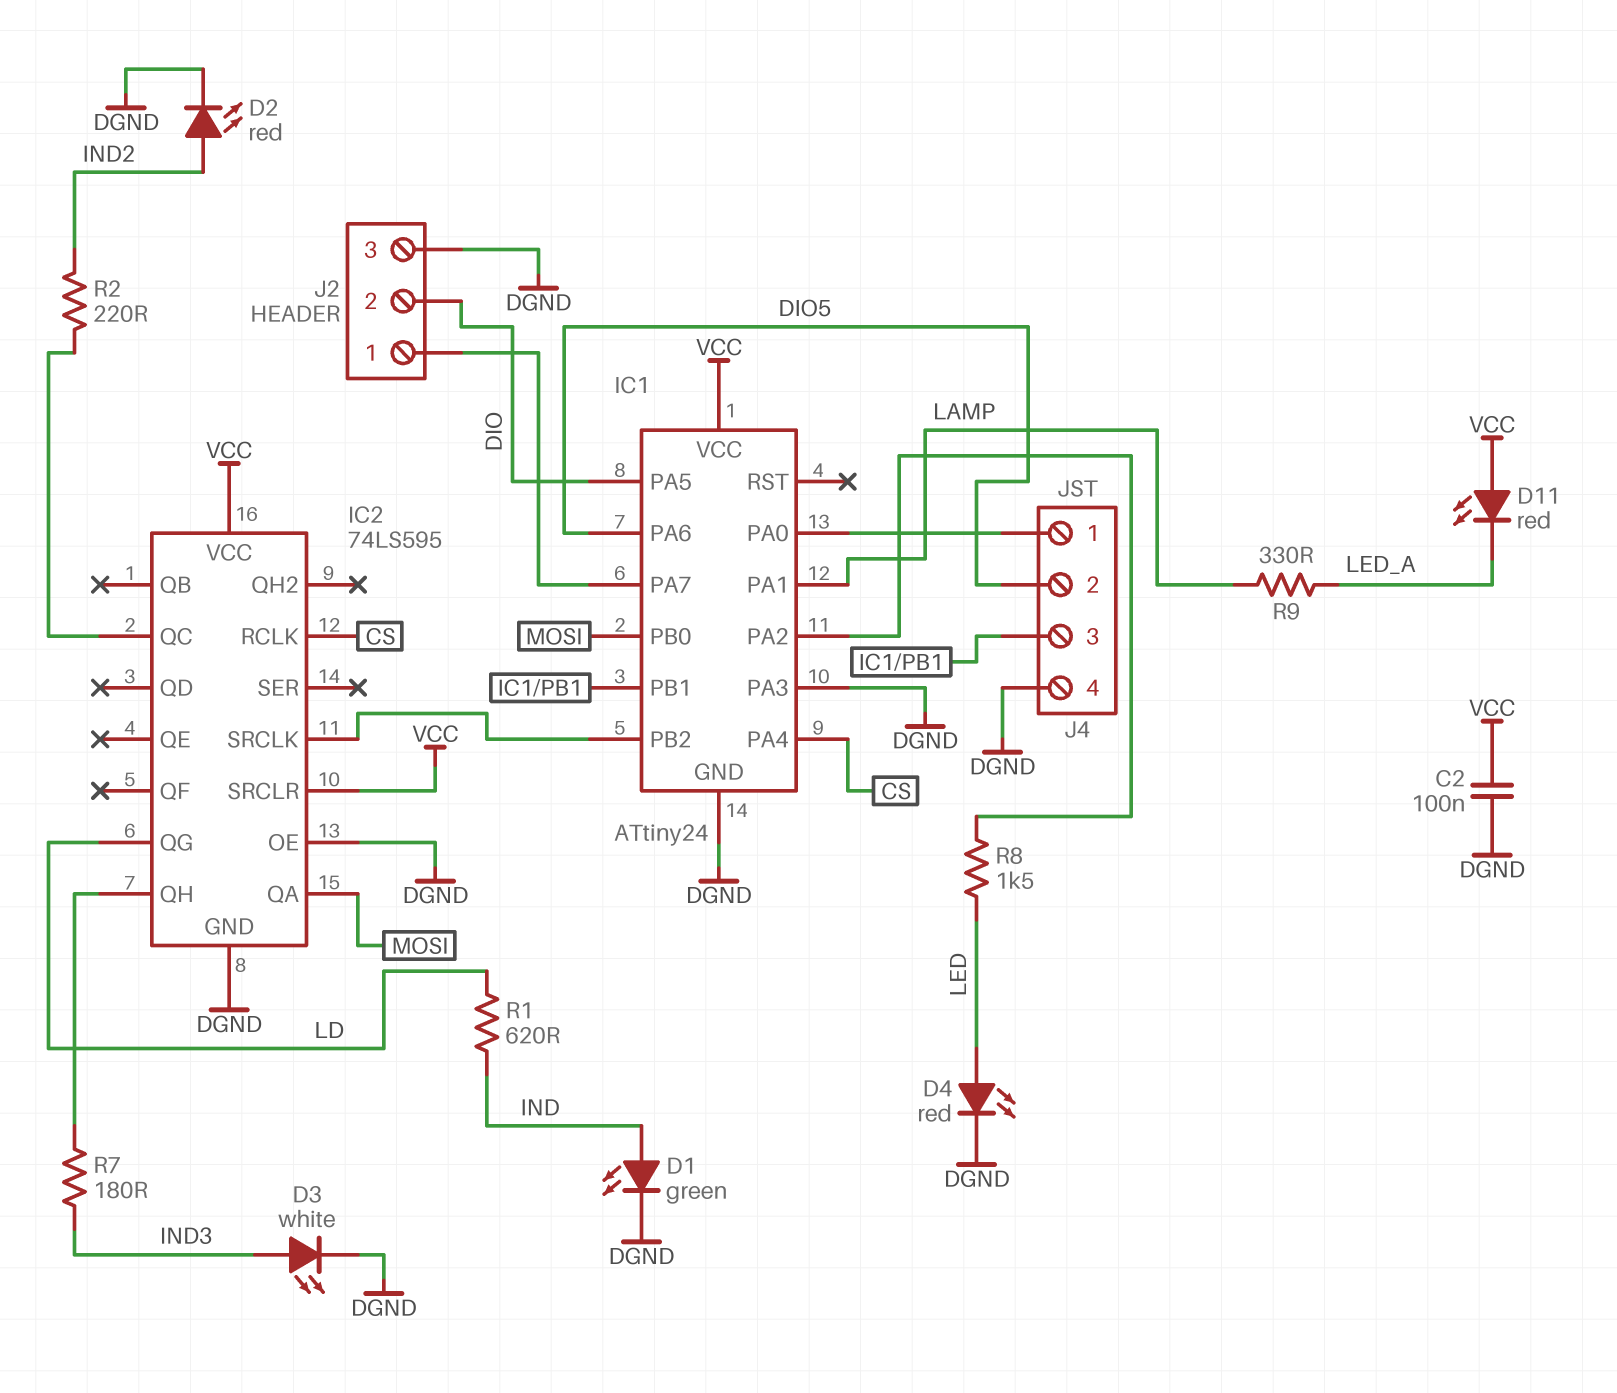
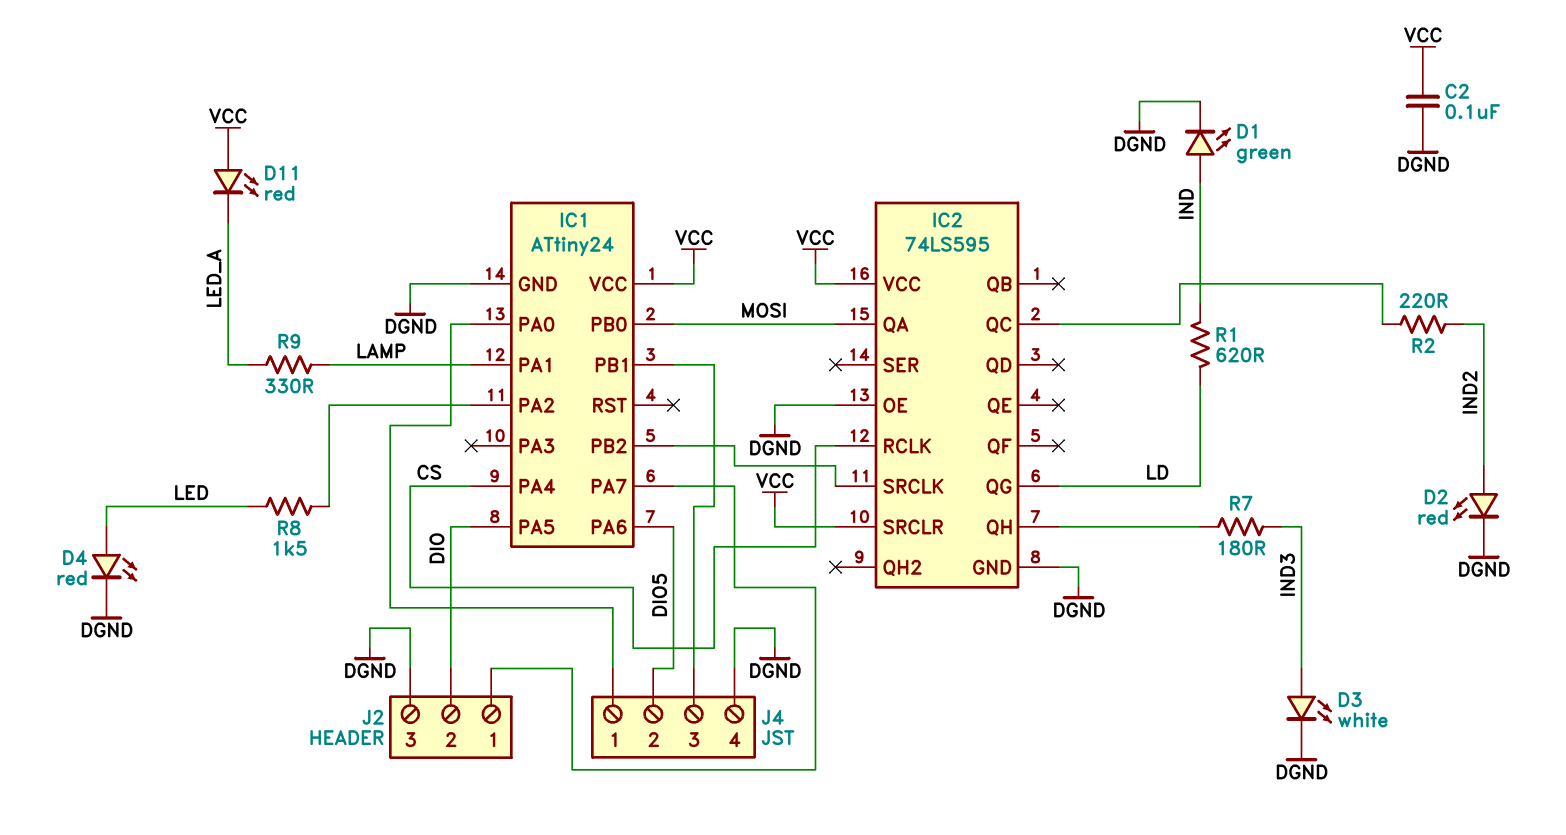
IC1 pin PA3: DGND -> none

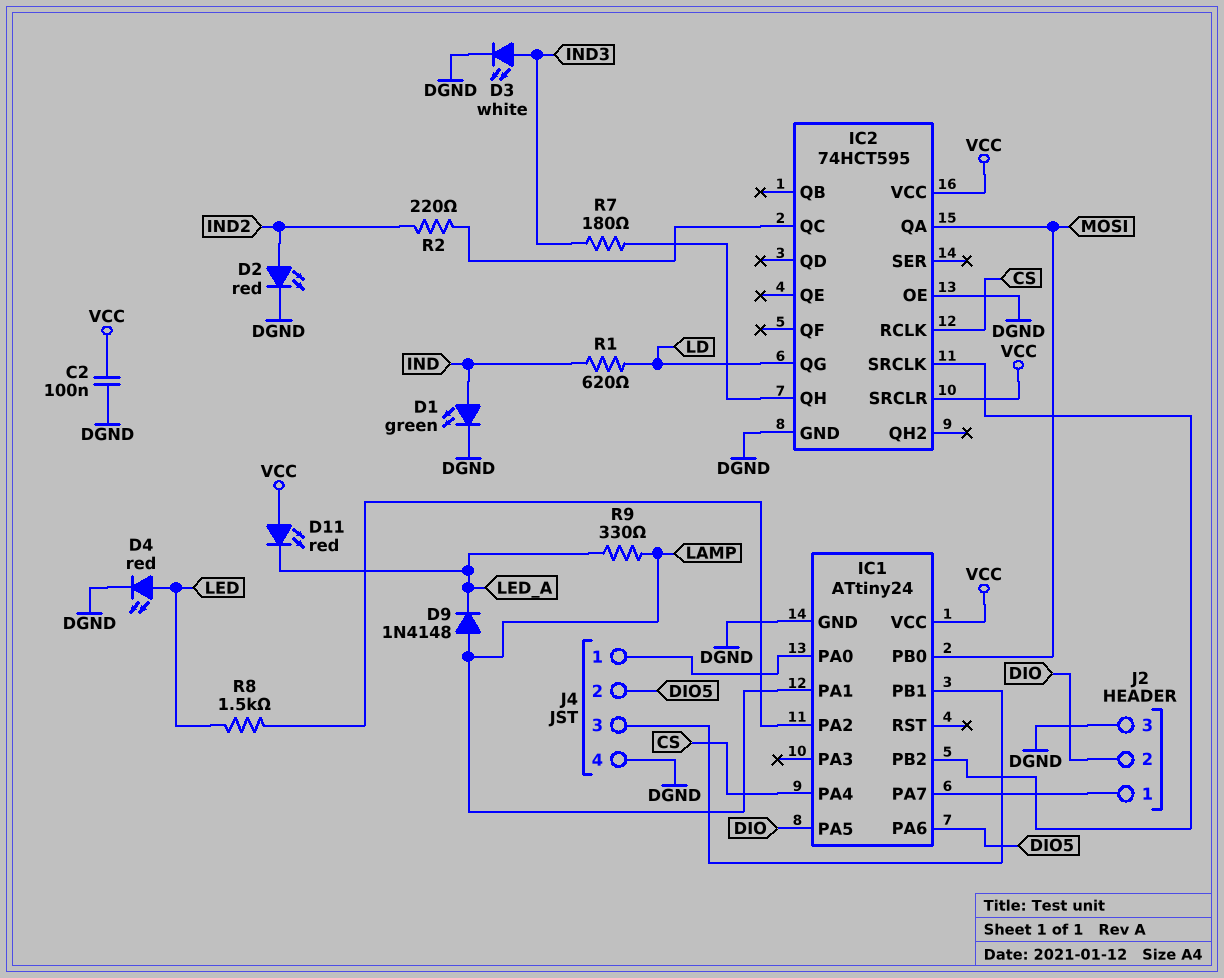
D9: none -> diode 1N4148 (A LAMP, K LED_A)
IC2: 74LS595 -> 74HCT595

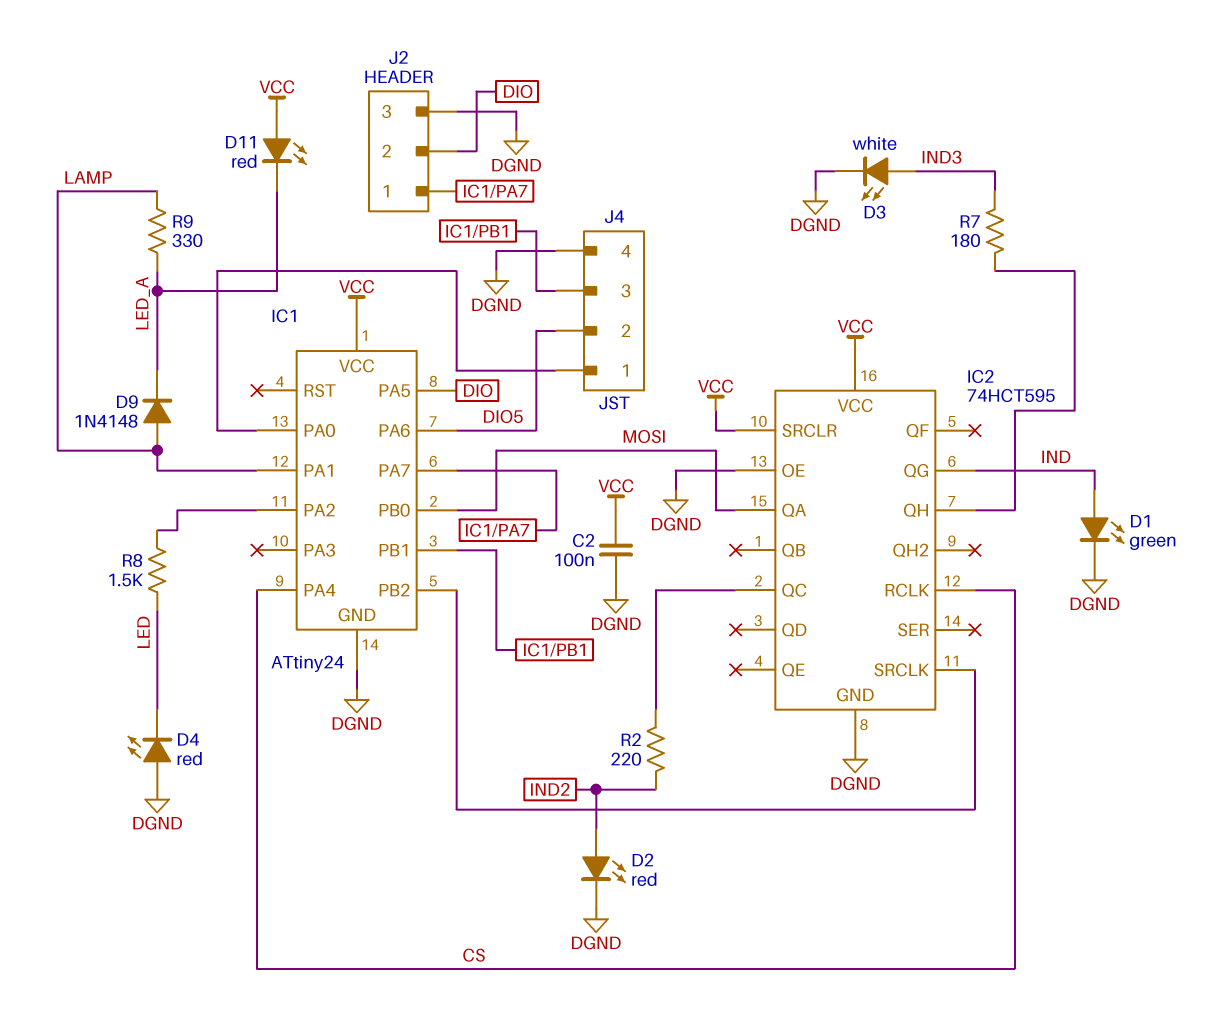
D4: LED red (A LED, K DGND) -> LED red (A DGND, K LED)
IC2 pin QG: LD -> IND
R1: 620 (IND, LD) -> none

